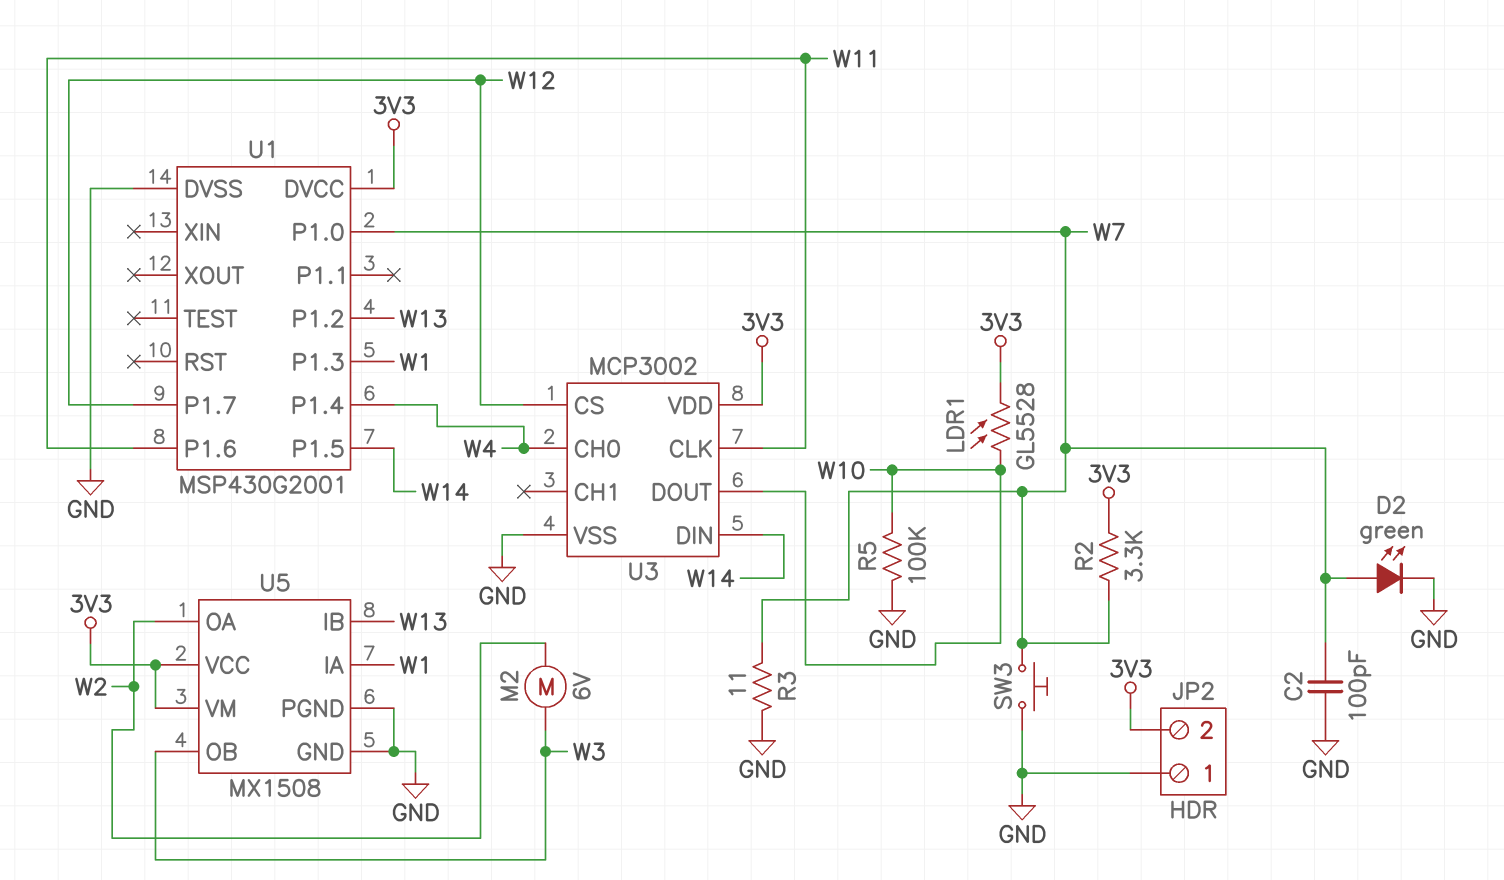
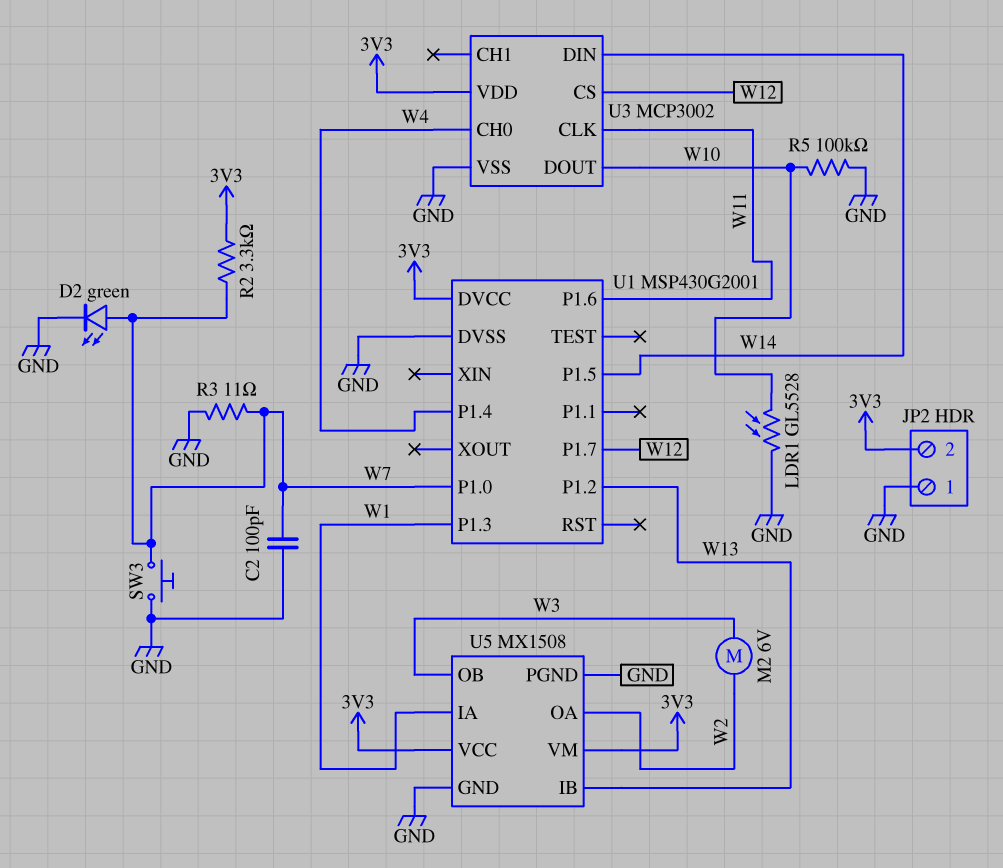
LDR1: GL5528 (3V3, W10) -> GL5528 (GND, W10)

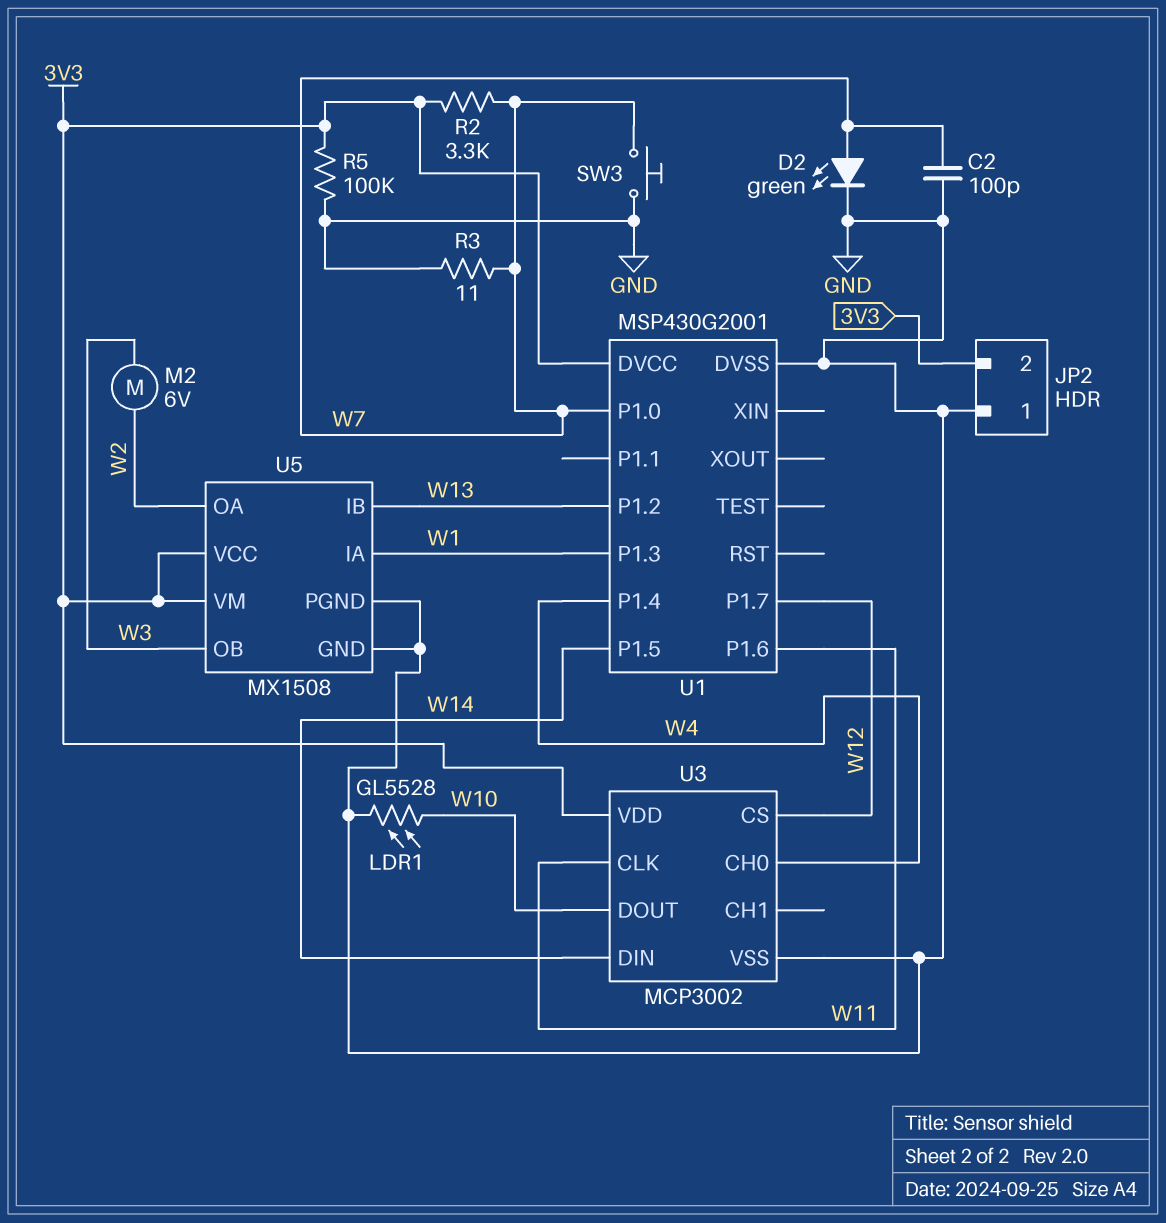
R5: 100k (GND, W10) -> 100k (3V3, GND)

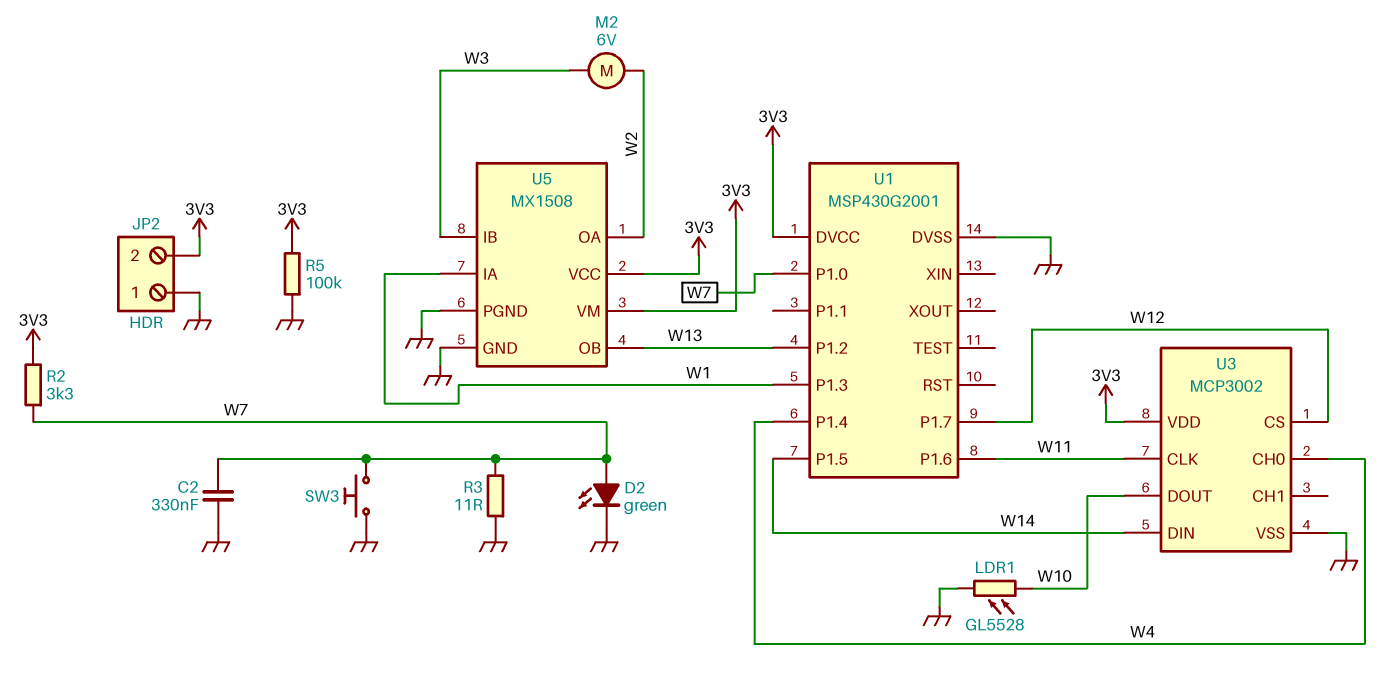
C2: 100pF (GND, W7) -> 330nF (GND, W7)
U5 pin IB: W13 -> W3
U5 pin OB: W3 -> W13

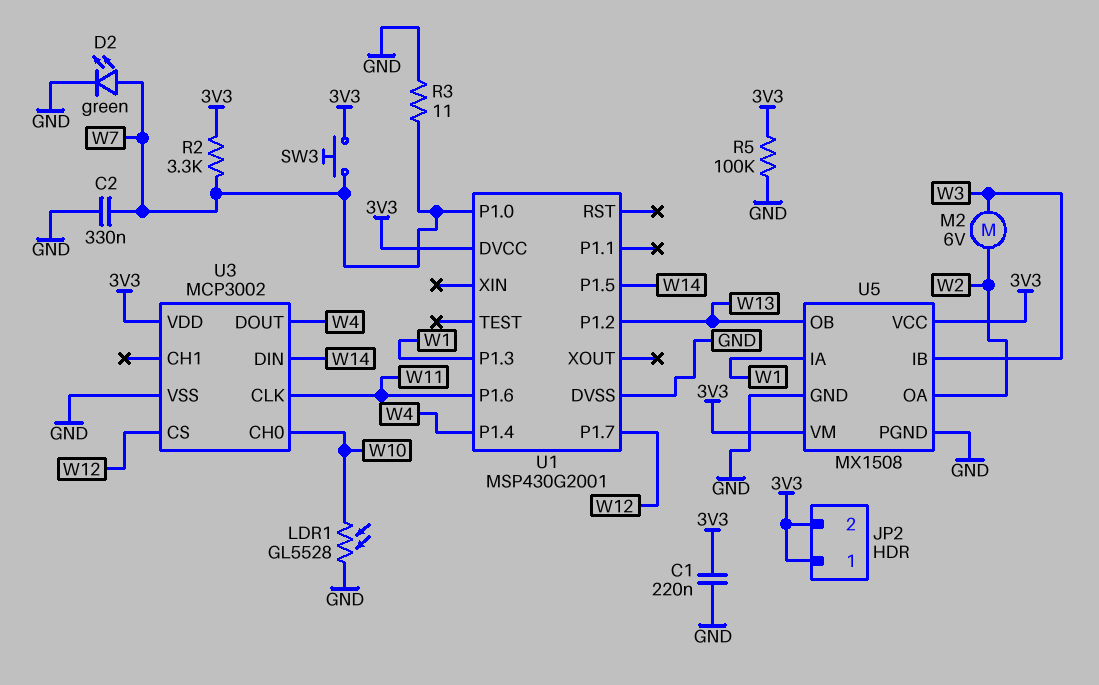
C1: none -> 220nF (3V3, GND)
JP2 pin 1: GND -> 3V3
SW3: button (GND, W7) -> button (3V3, W7)
U3 pin CH0: W4 -> W10
U3 pin DOUT: W10 -> W4

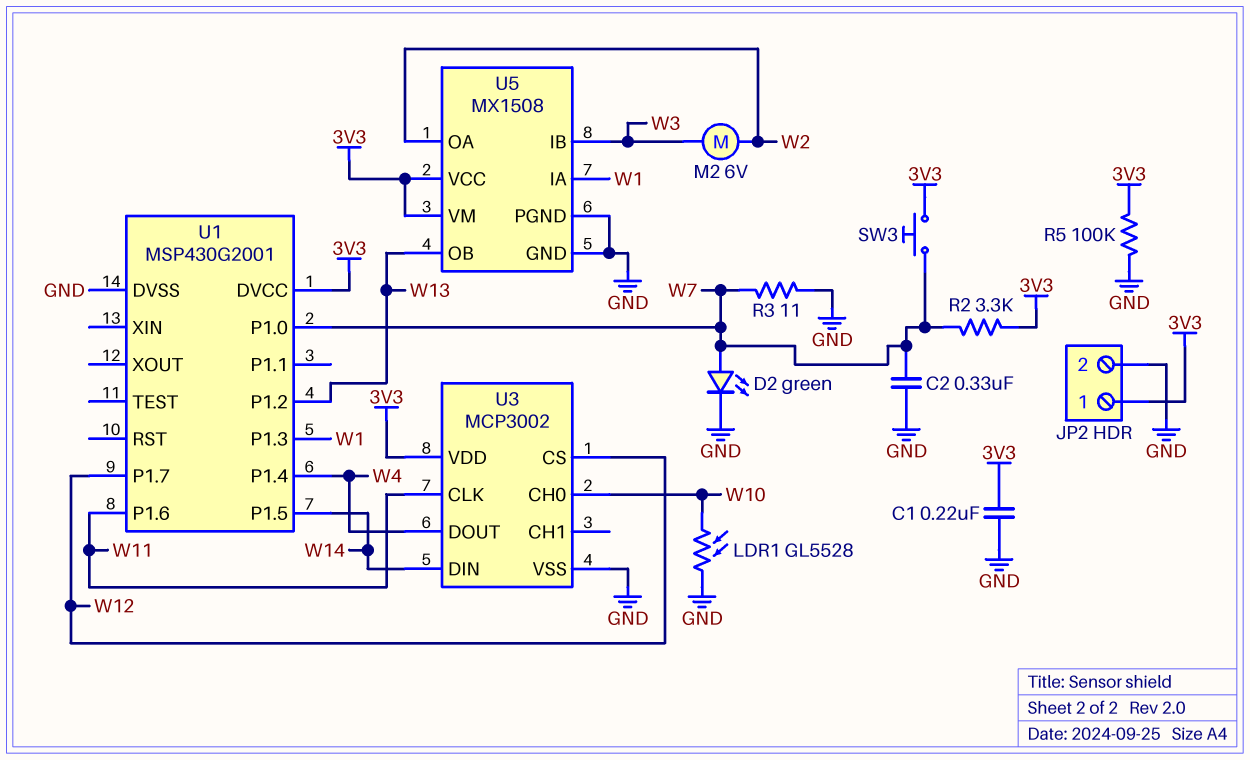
JP2 pin 2: 3V3 -> GND

